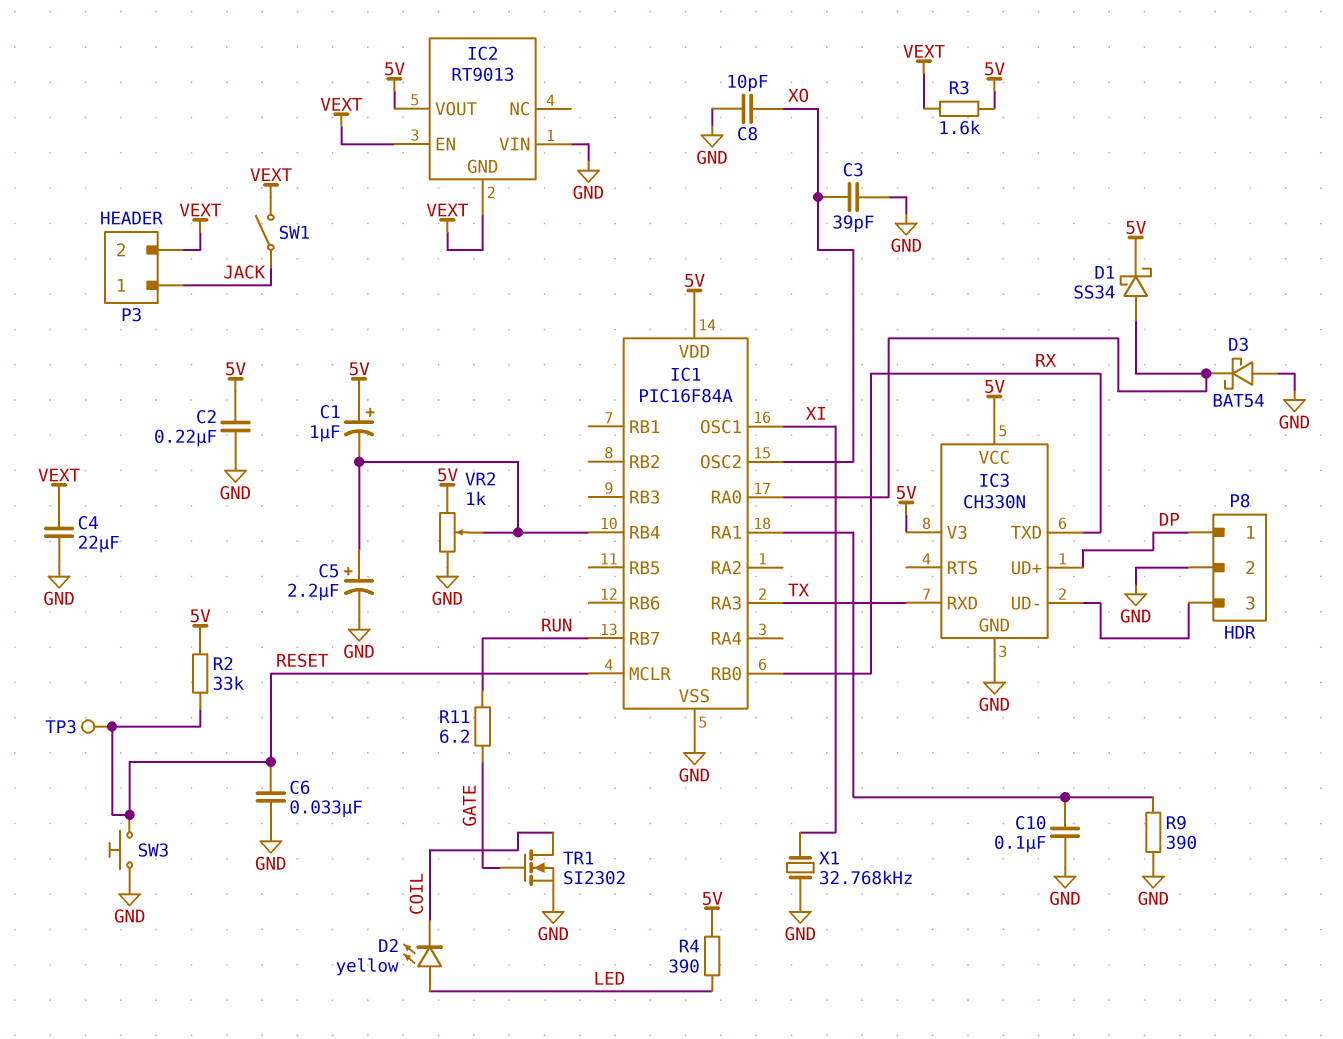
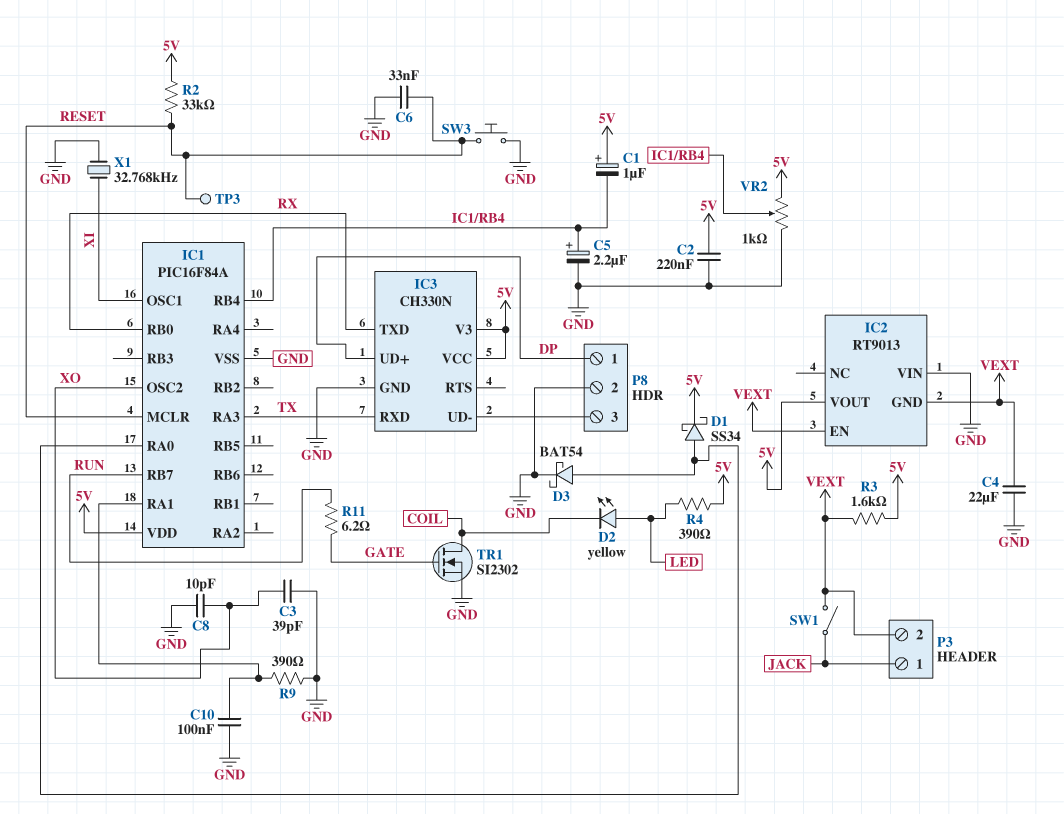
D3: schottky BAT54 (A GND, K IC1/RA0) -> schottky BAT54 (A IC1/RA0, K GND)

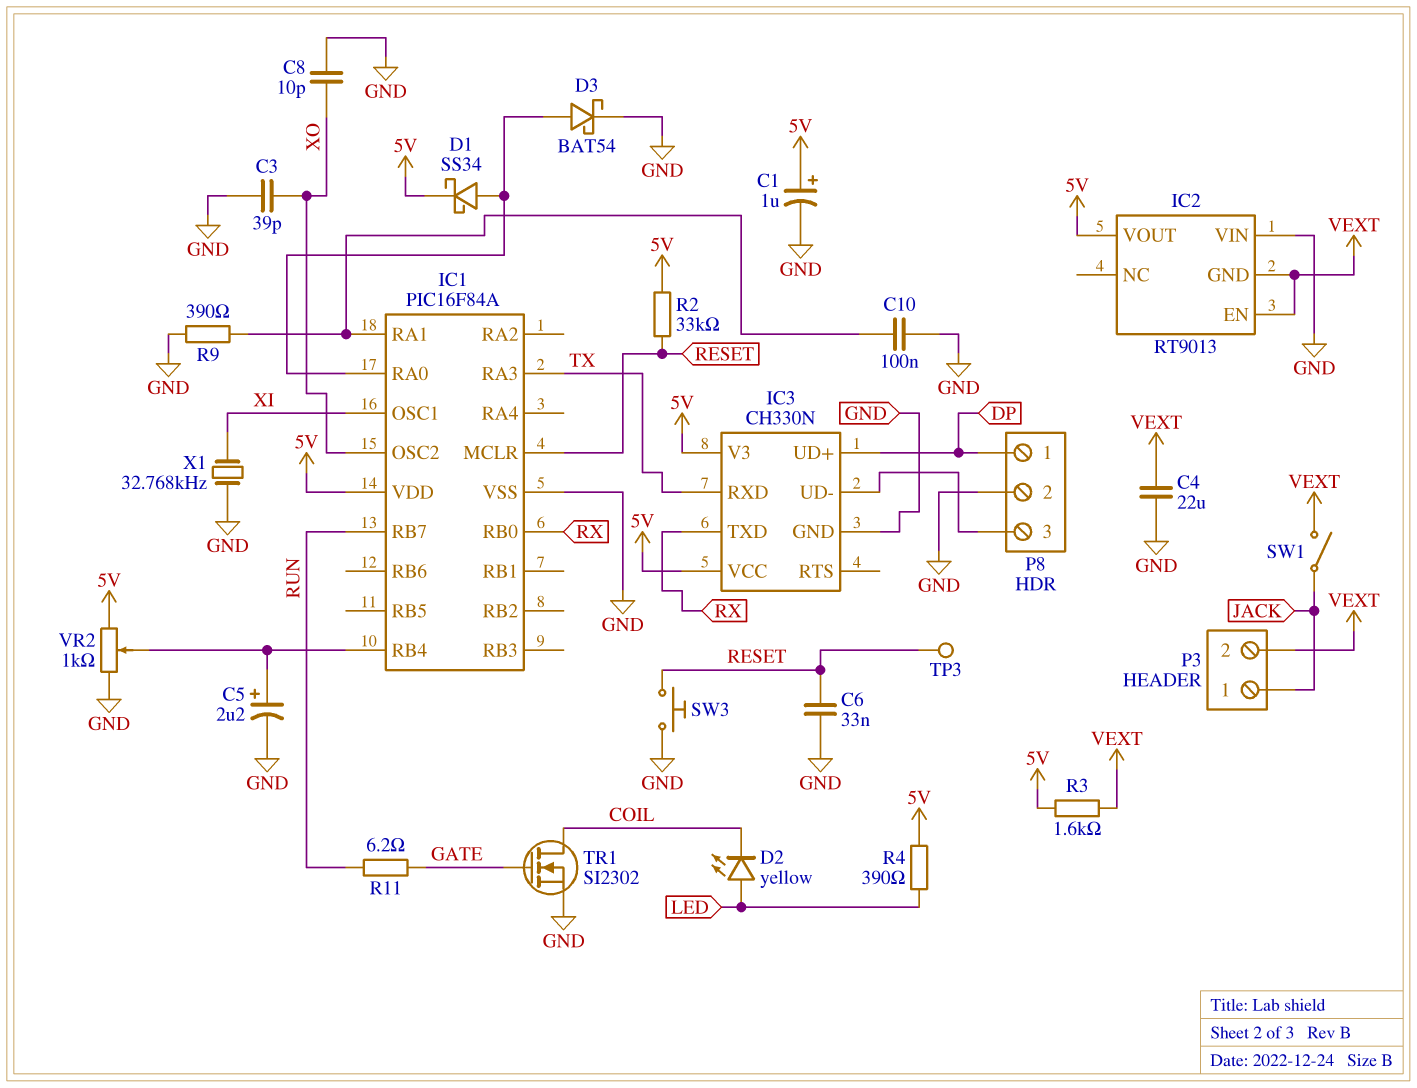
C1: 1uF (plus 5V, minus IC1/RB4) -> 1uF (plus 5V, minus GND)
C2: 220nF (5V, GND) -> none

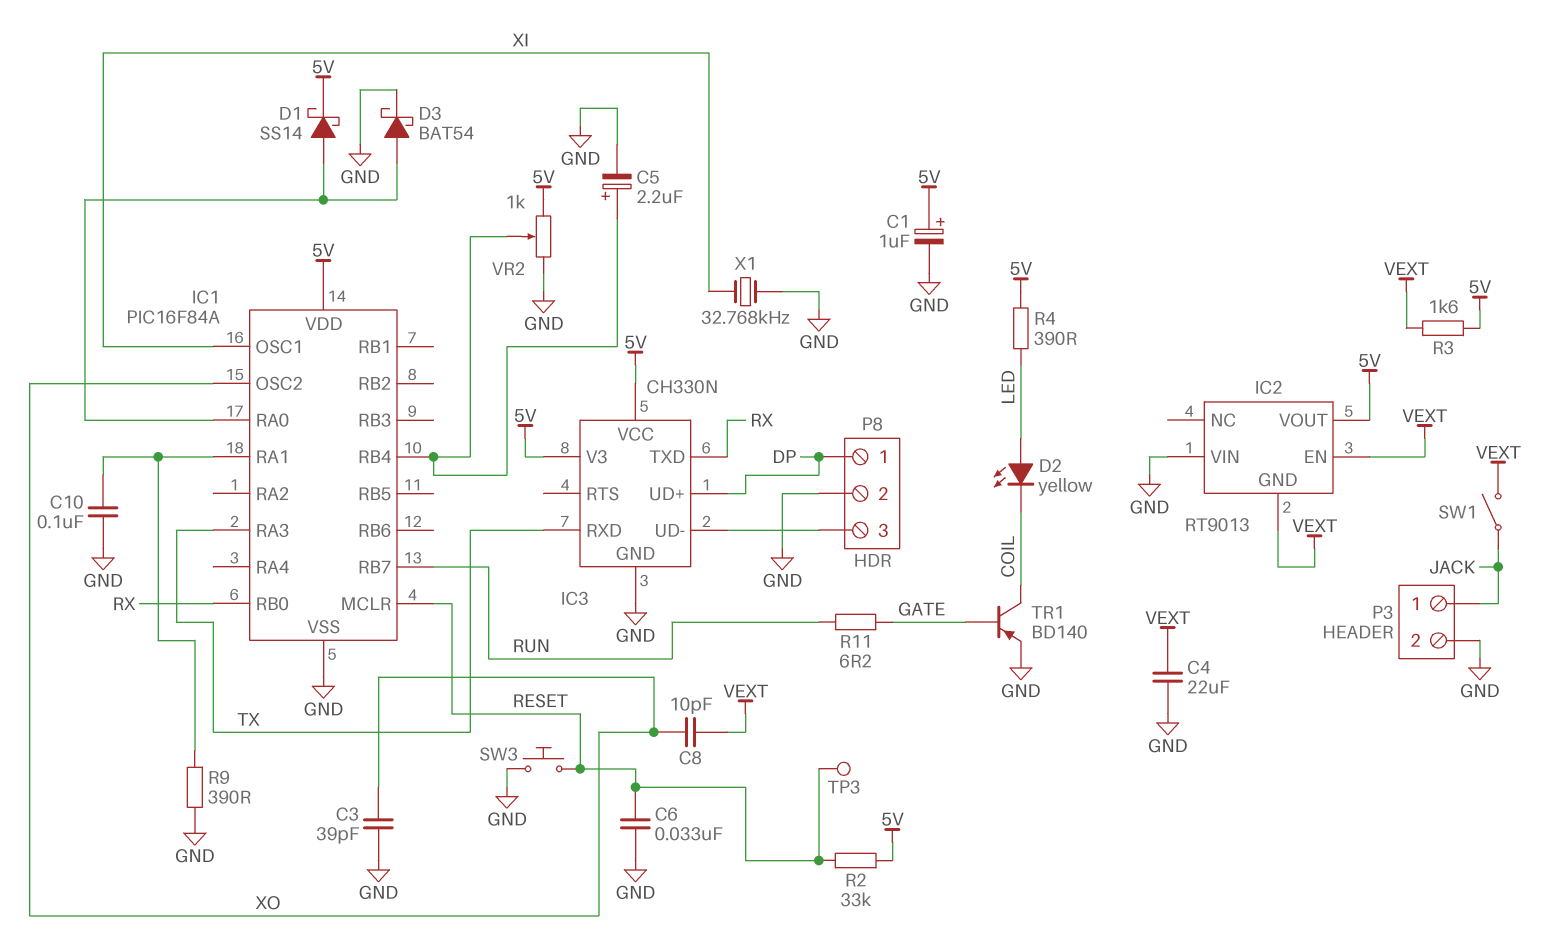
C8: 10pF (GND, XO) -> 10pF (VEXT, XO)
D1: schottky SS34 (A IC1/RA0, K 5V) -> schottky SS14 (A IC1/RA0, K 5V)
P3 pin 2: VEXT -> GND
TR1: NMOS SI2302 (G GATE, D COIL, S GND) -> PNP BD140 (B GATE, C COIL, E GND)

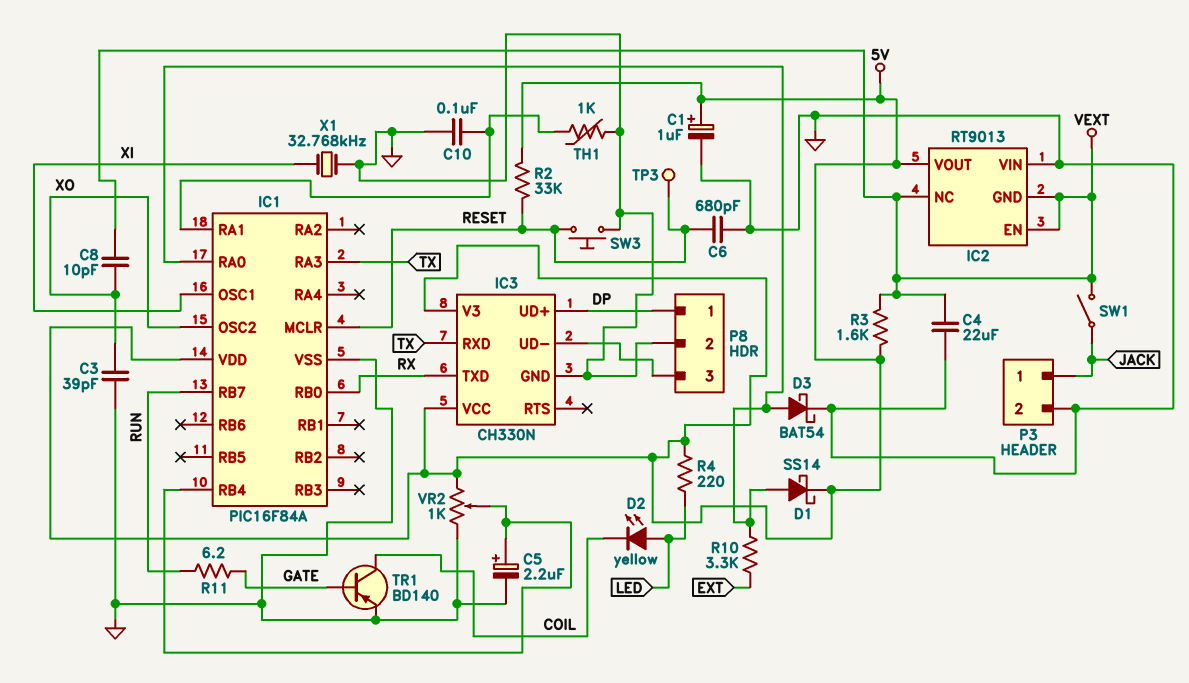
C6: 33nF (GND, RESET) -> 680pF (GND, RESET)
IC2 pin NC: none -> VEXT
R4: 390 (5V, LED) -> 220 (5V, LED)
R9: 390 (GND, IC1/RA1) -> none
R10: none -> 3.3k (EXT, IC1/RA0)
TH1: none -> 1k (GND, IC1/RA1)

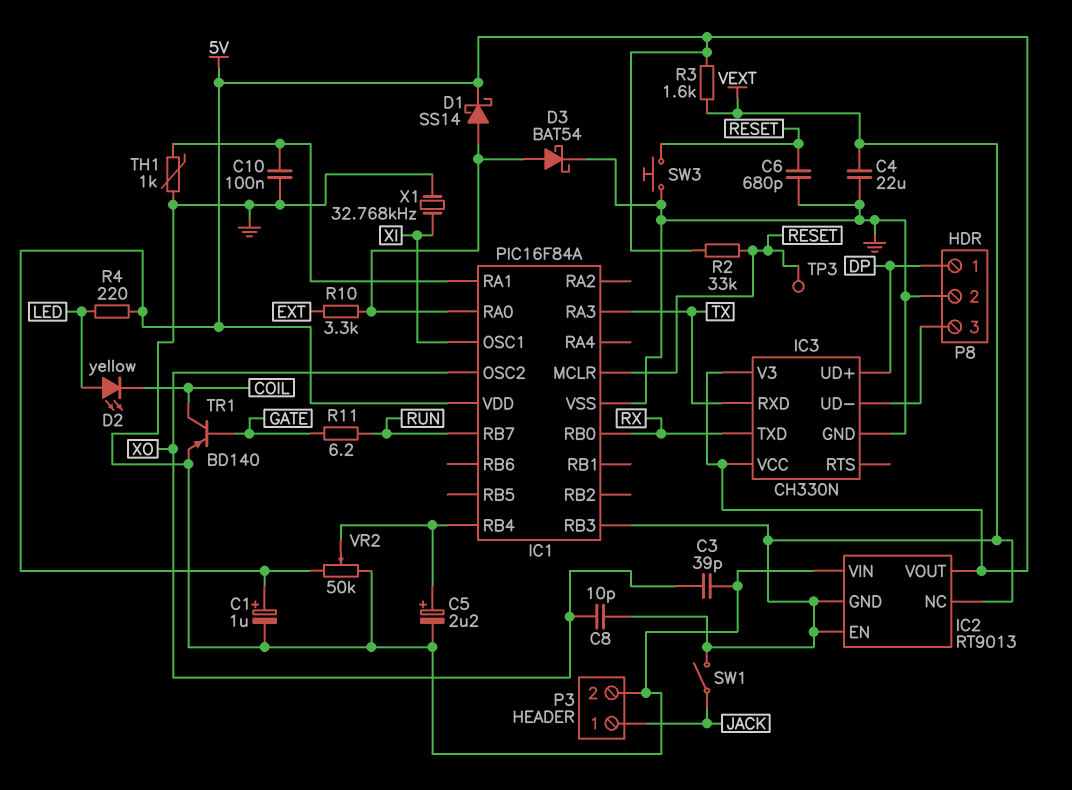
IC1 pin RB3: none -> VEXT
VR2: 1k (5V, GND, wiper IC1/RB4) -> 50k (5V, GND, wiper IC1/RB4)

